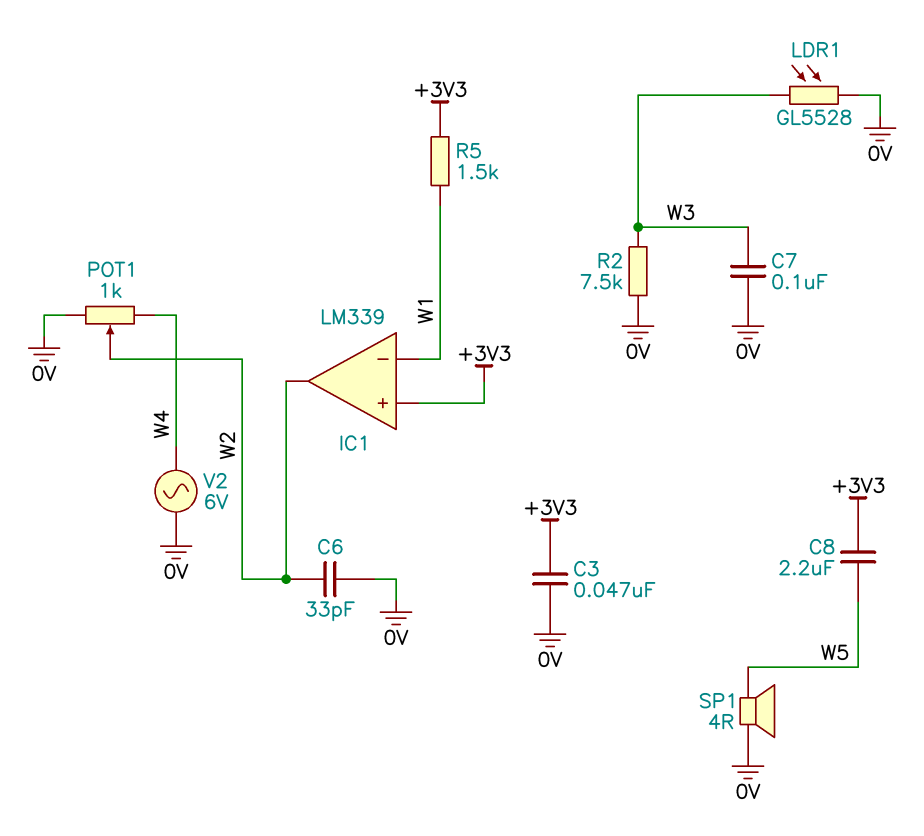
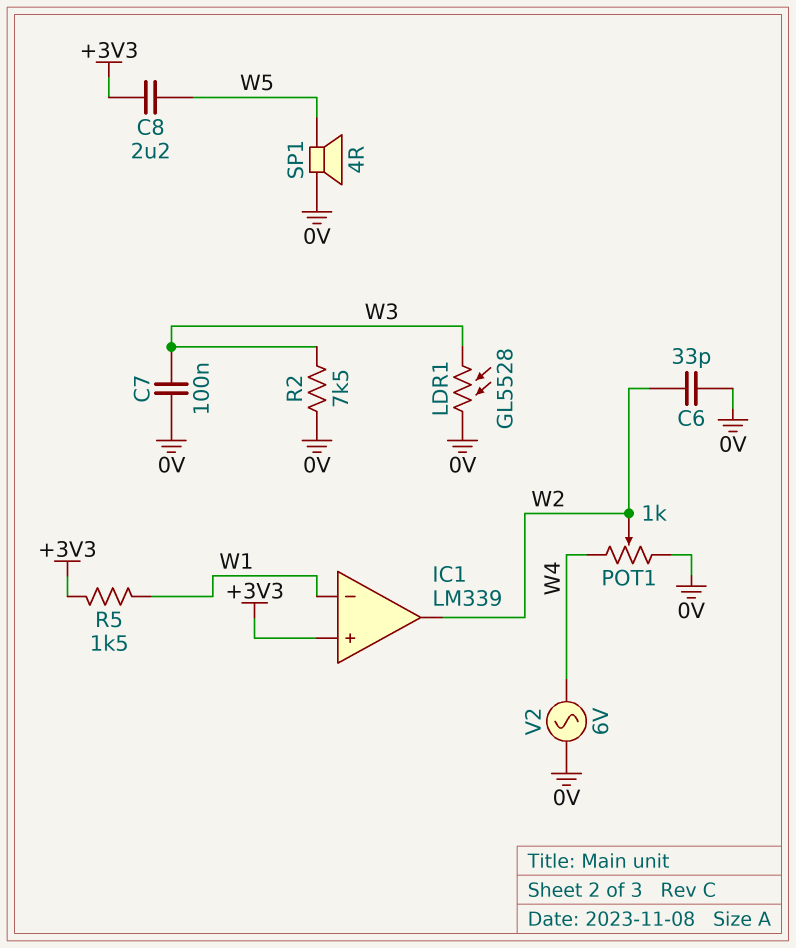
C3: 47nF (+3V3, 0V) -> none

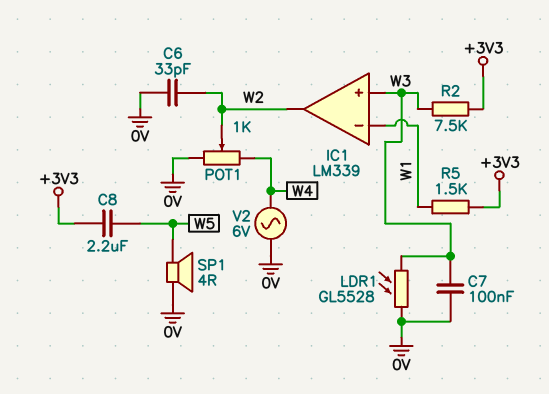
IC1 pin in+: +3V3 -> W3
R2: 7.5k (0V, W3) -> 7.5k (+3V3, W3)

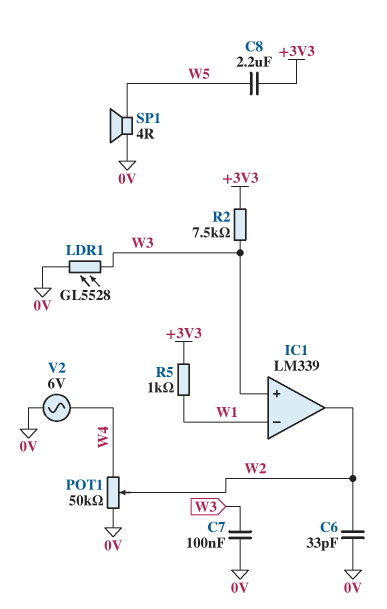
POT1: 1k (0V, W4, wiper W2) -> 50k (0V, W4, wiper W2)
R5: 1.5k (+3V3, W1) -> 1k (+3V3, W1)

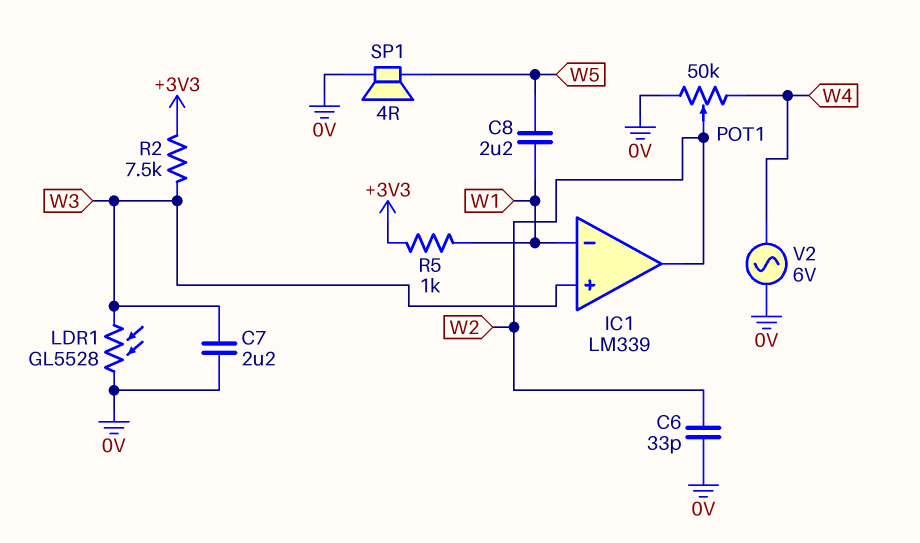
C7: 100nF (0V, W3) -> 2.2uF (0V, W3)
C8: 2.2uF (+3V3, W5) -> 2.2uF (W1, W5)

